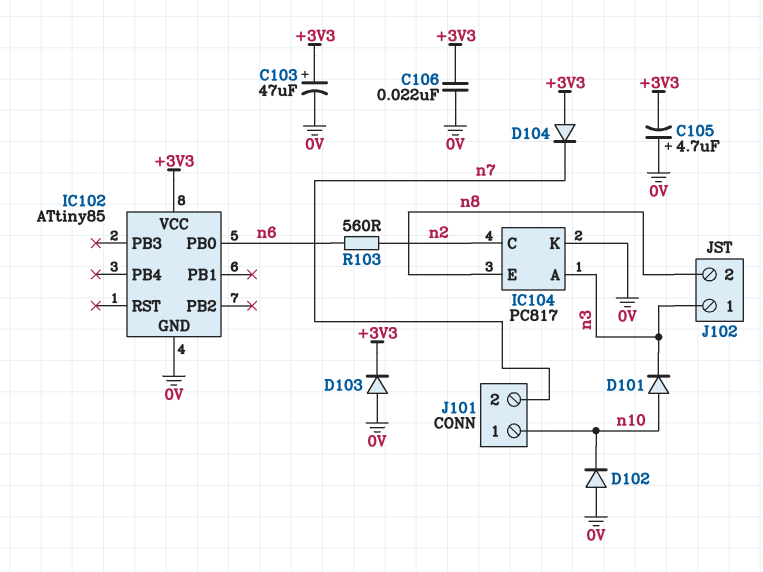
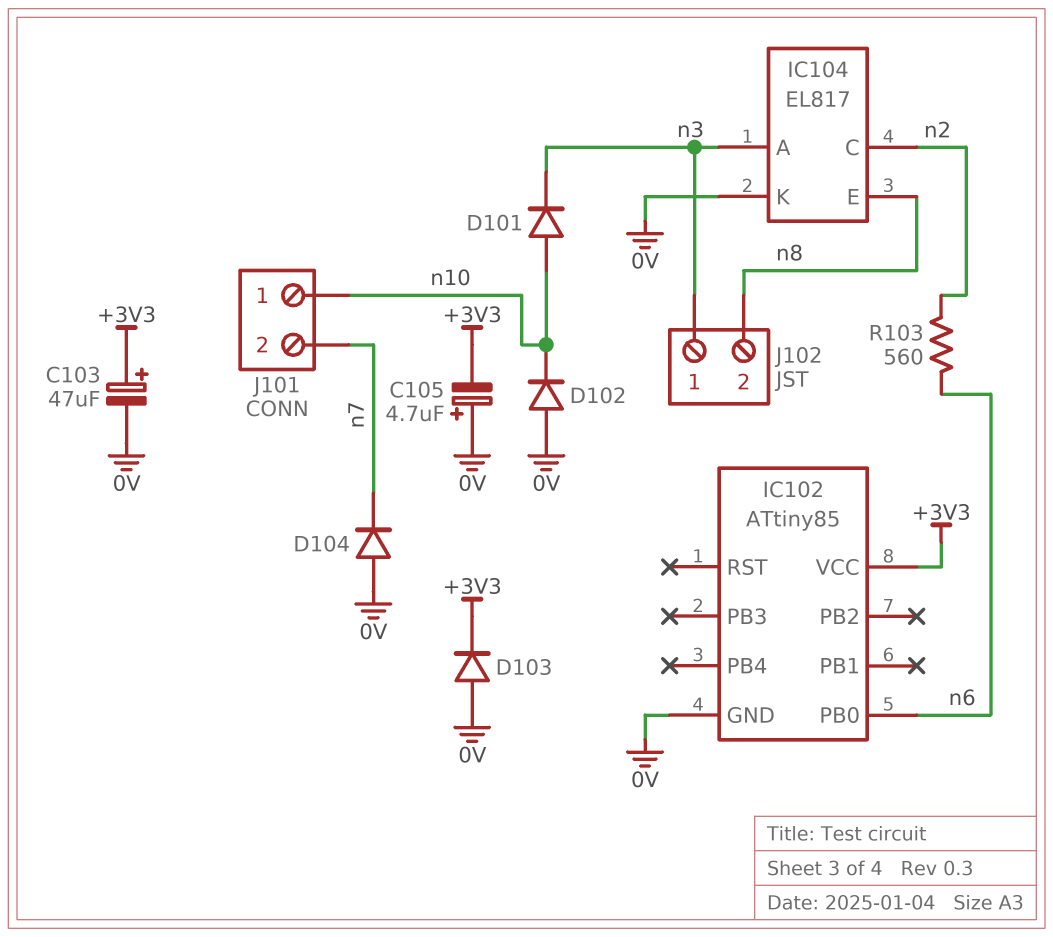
C106: 22nF (+3V3, 0V) -> none
D104: diode (A +3V3, K n7) -> diode (A 0V, K n7)
IC104: PC817 -> EL817

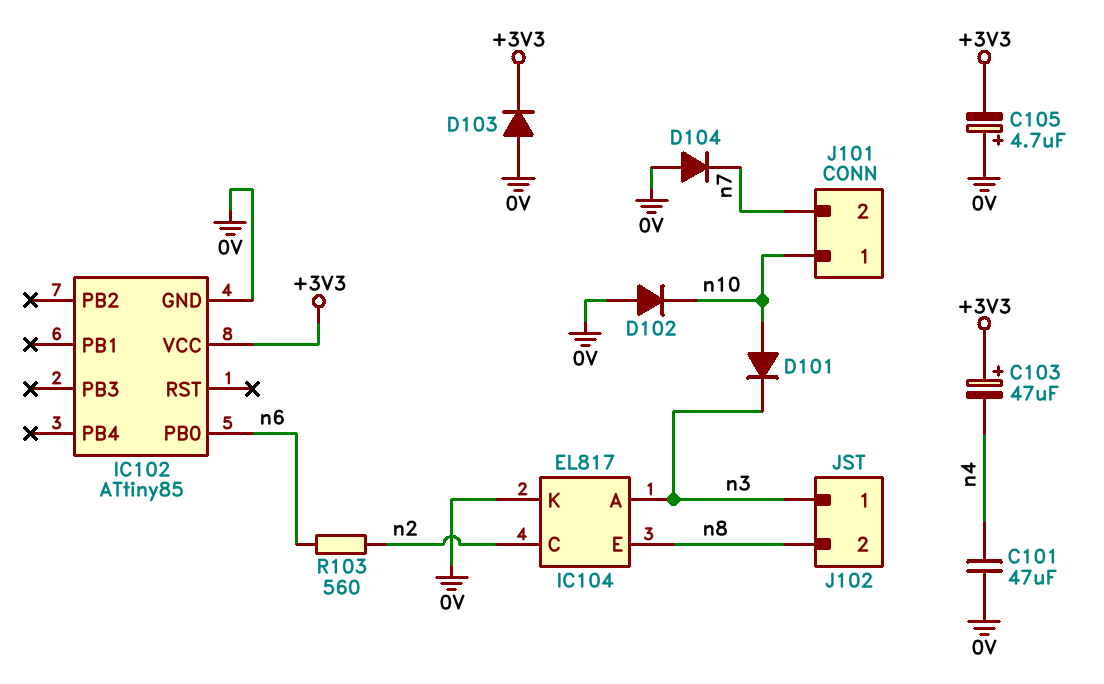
C101: none -> 47uF (0V, n4)
C103: 47uF (plus +3V3, minus 0V) -> 47uF (plus +3V3, minus n4)

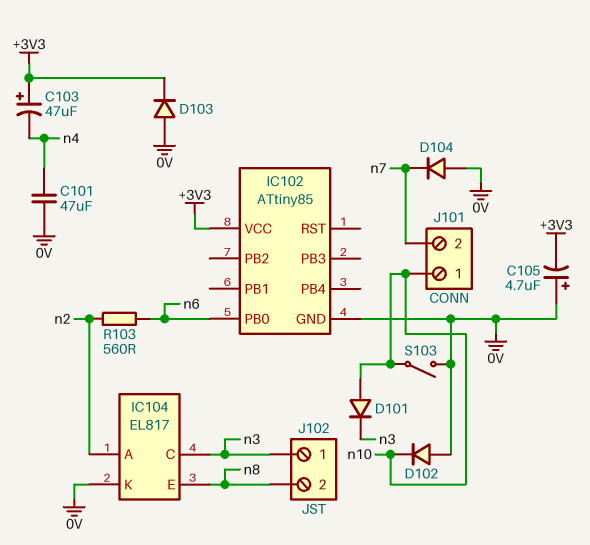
IC104 pin A: n3 -> n2
IC104 pin C: n2 -> n3
S103: none -> switch (0V, n10)

